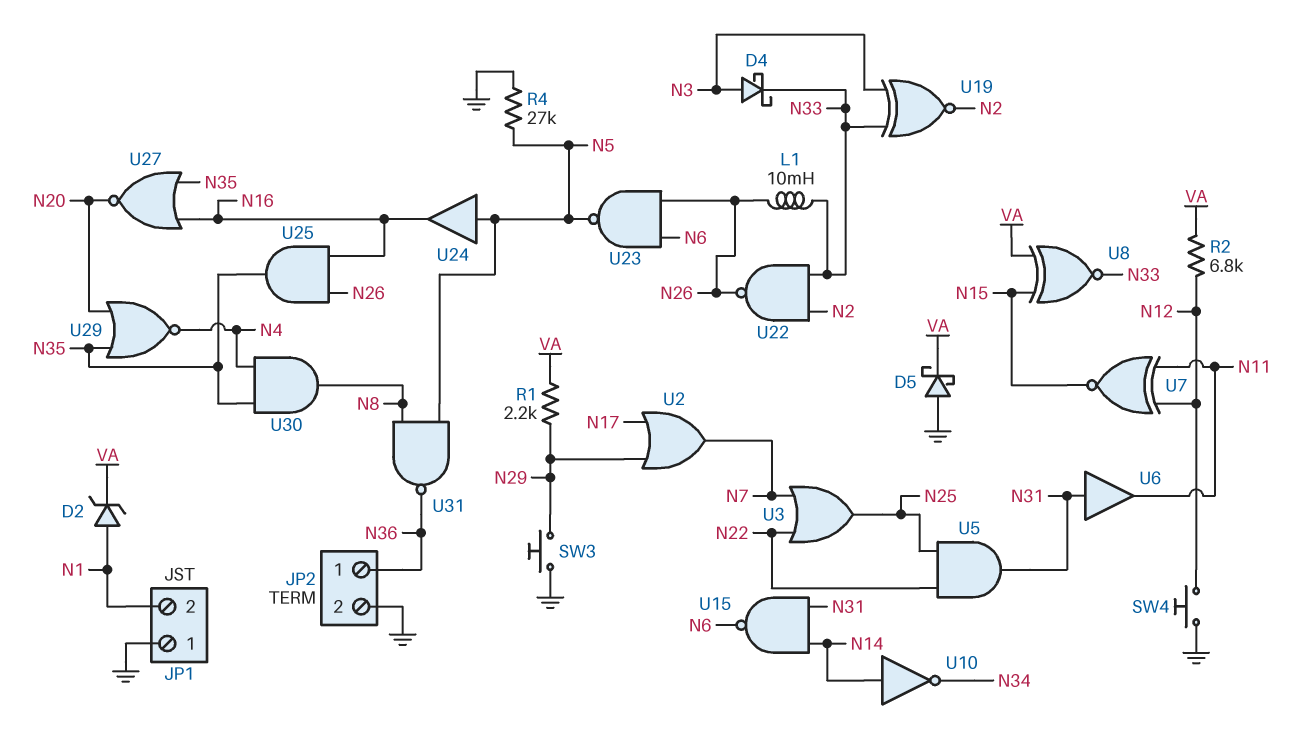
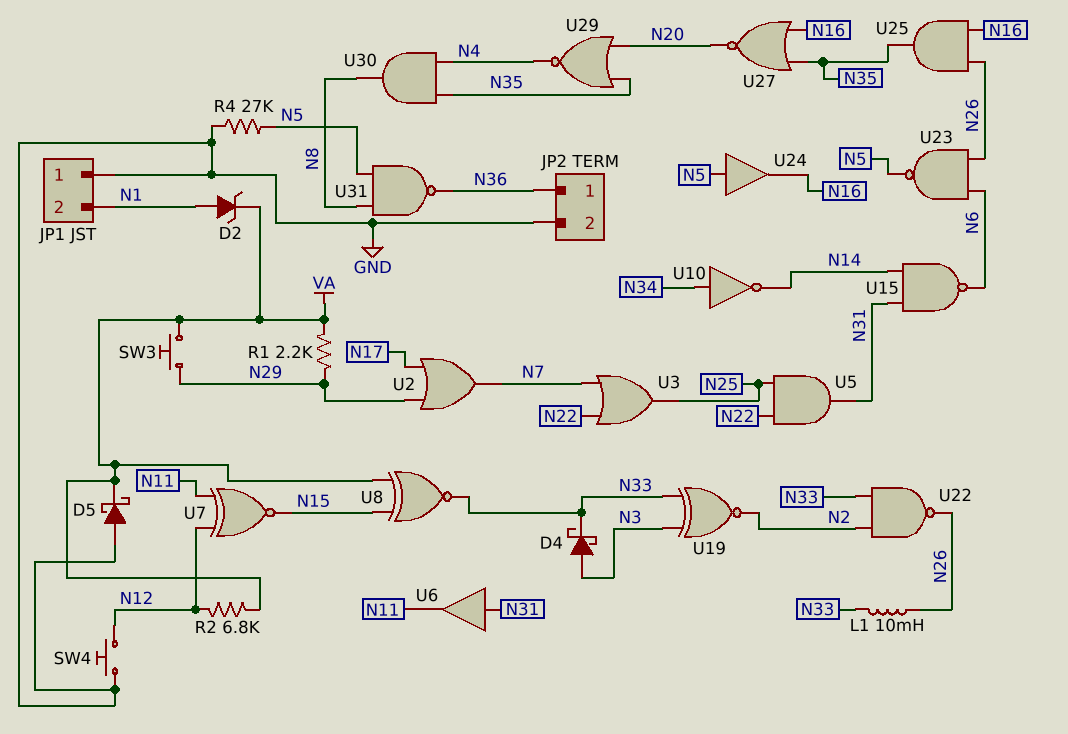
SW3: button (GND, N29) -> button (N29, VA)
U10: NOT (in N14, out N34) -> NOT (in N34, out N14)

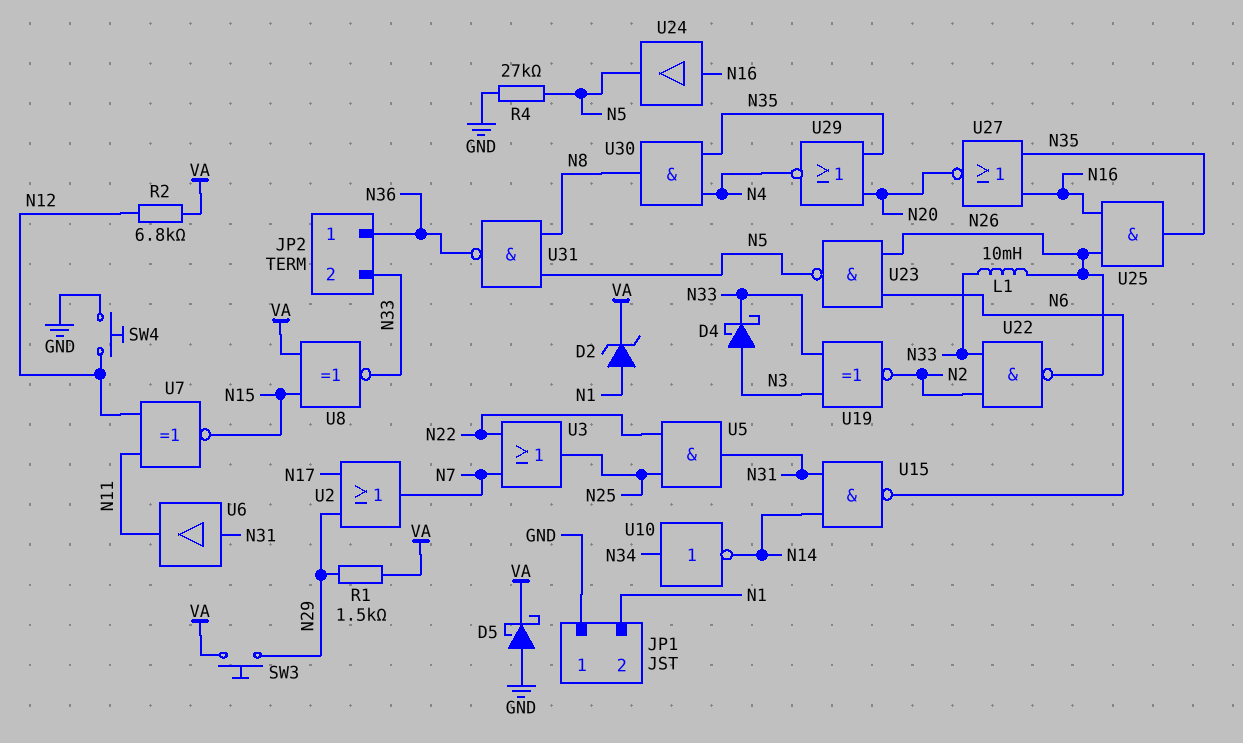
JP2 pin 2: GND -> N33
R1: 2.2k (N29, VA) -> 1.5k (N29, VA)
U24: buffer (in N5, out N16) -> buffer (in N16, out N5)

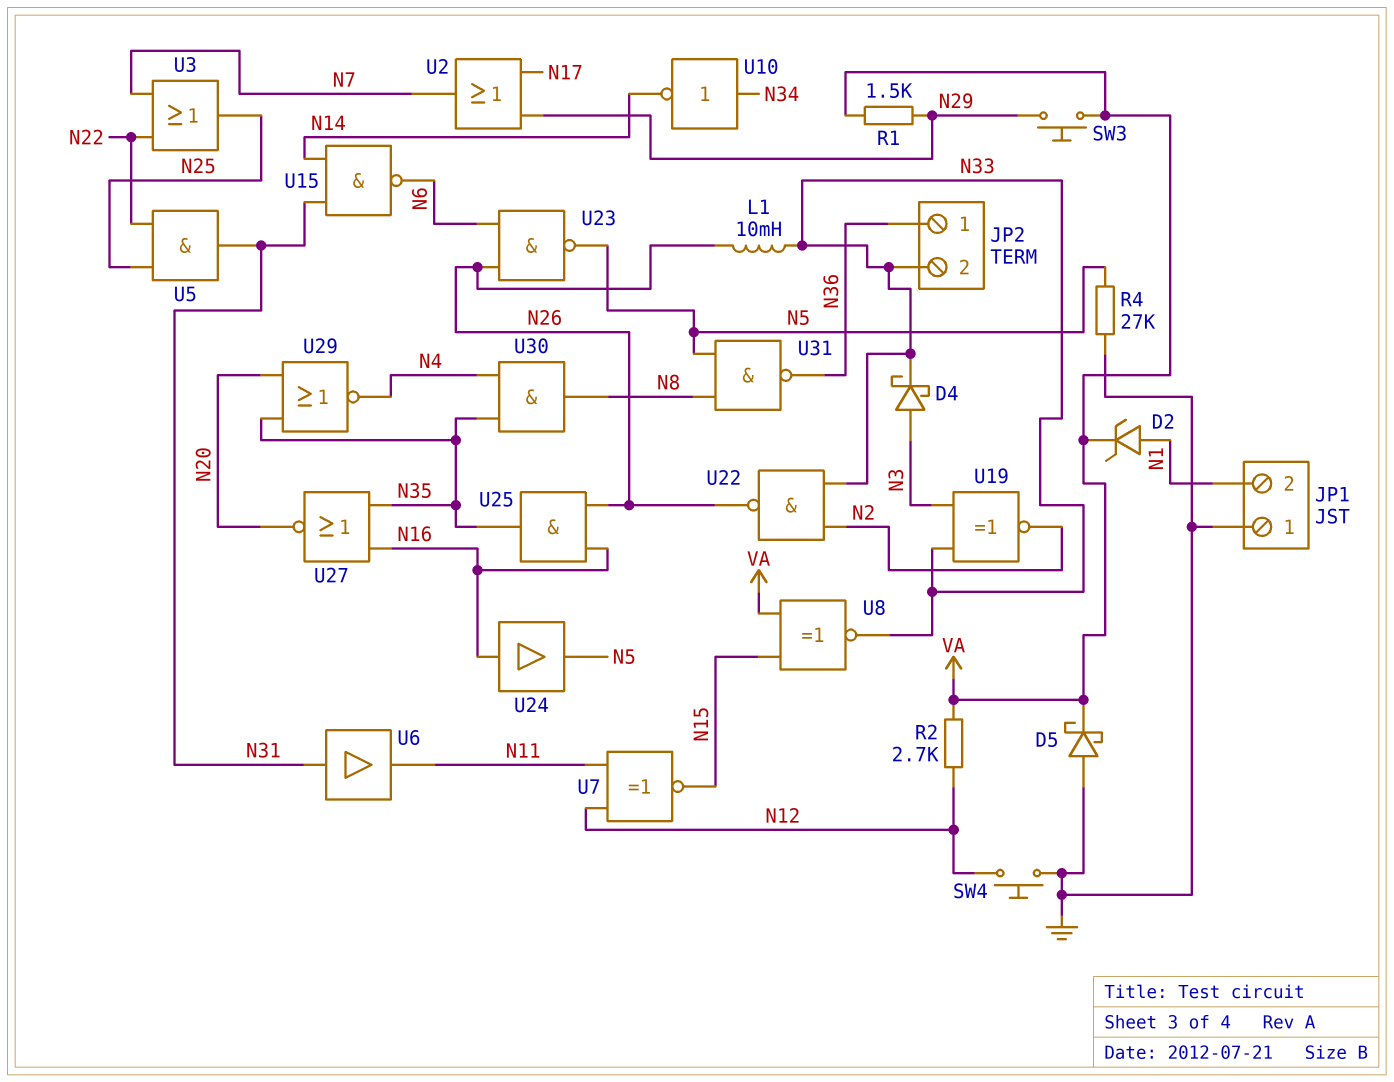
R2: 6.8k (N12, VA) -> 2.7k (N12, VA)

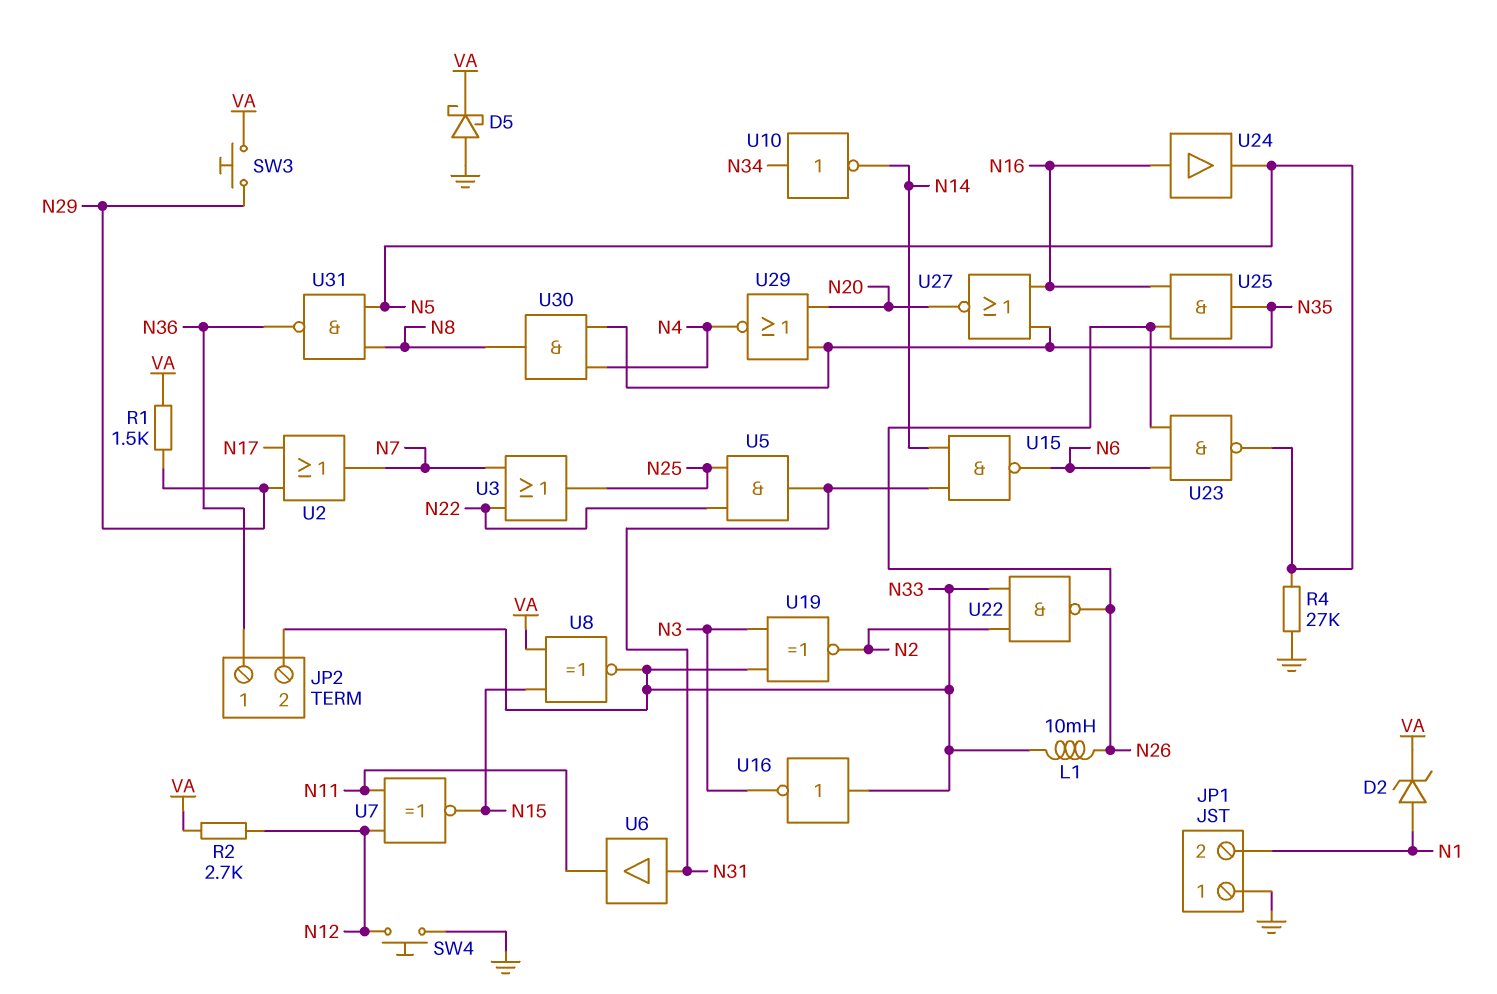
D4: schottky (A N3, K N33) -> none
U16: none -> NOT (in N33, out N3)

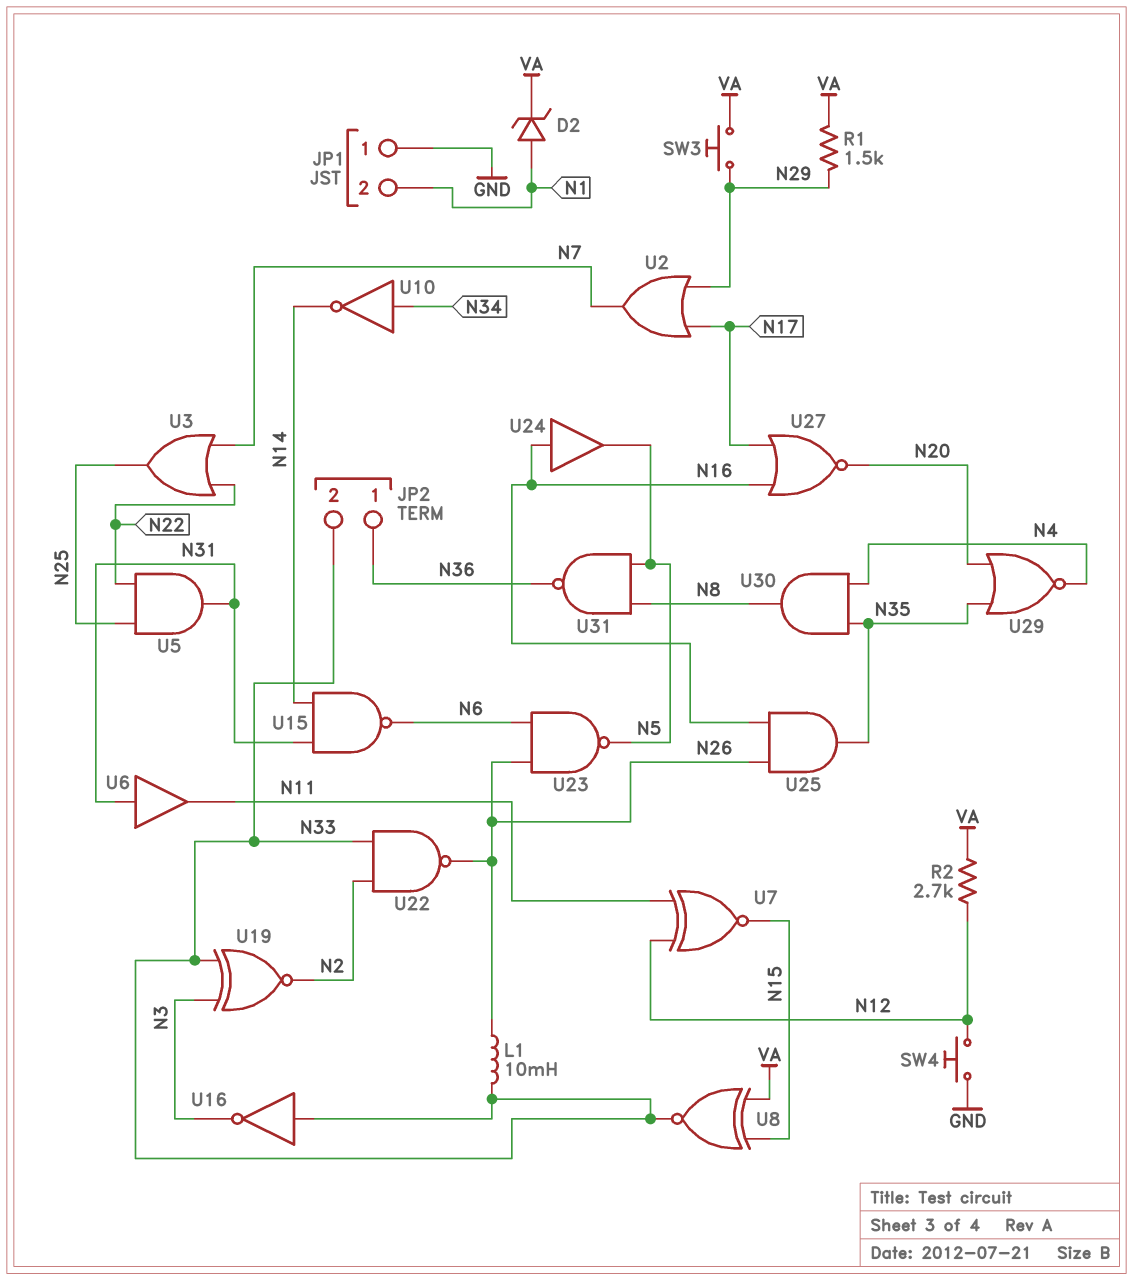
D5: schottky (A GND, K VA) -> none
R4: 27k (GND, N5) -> none
U27: NOR (in N16, in N35, out N20) -> NOR (in N16, in N17, out N20)

